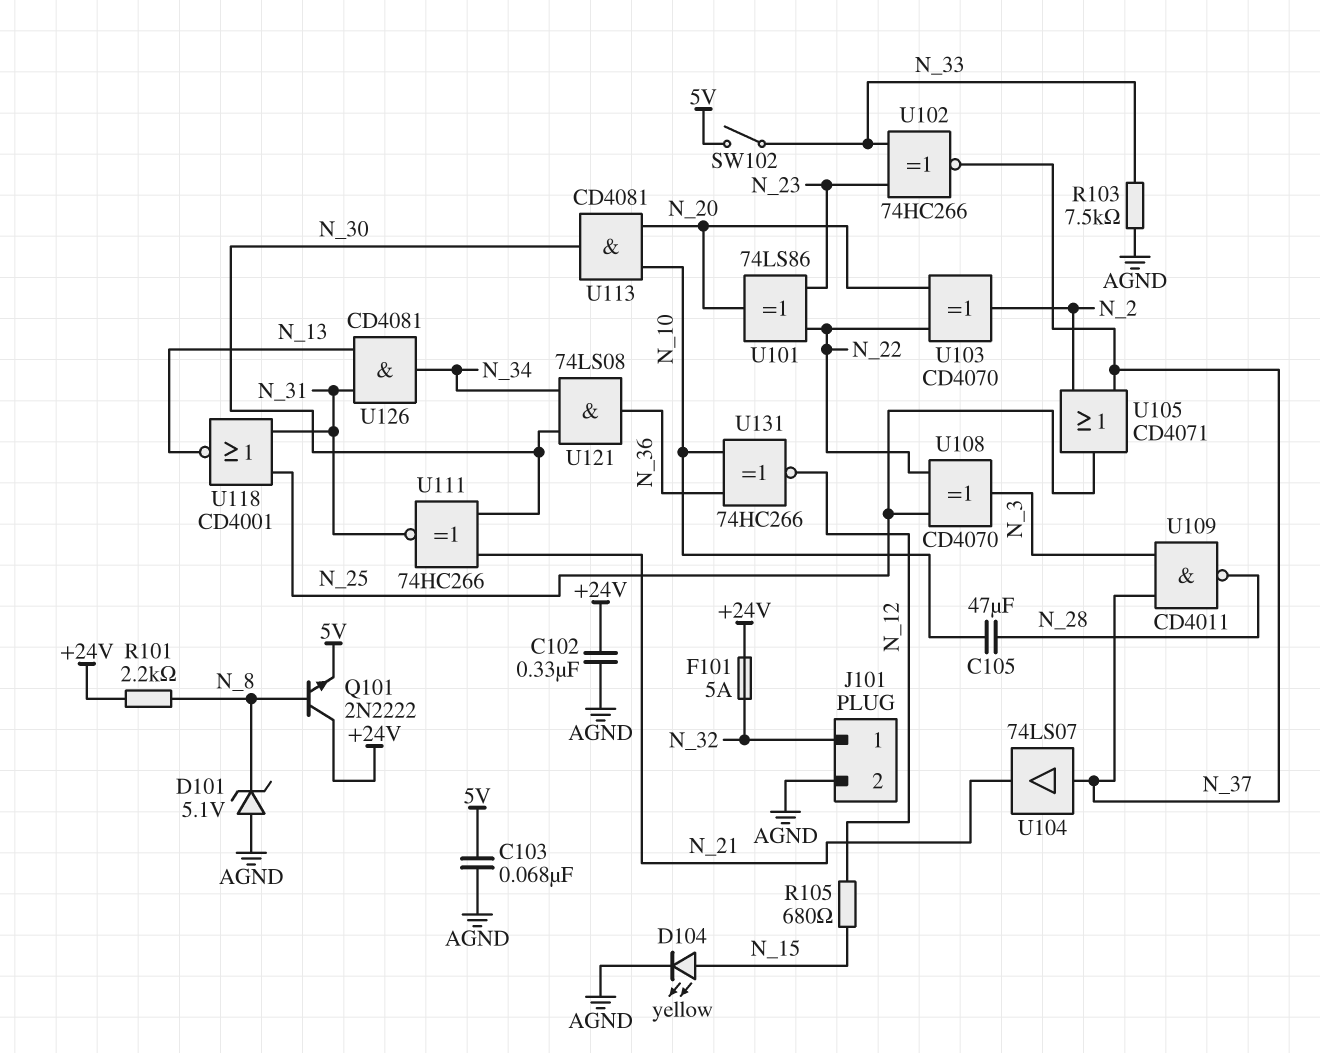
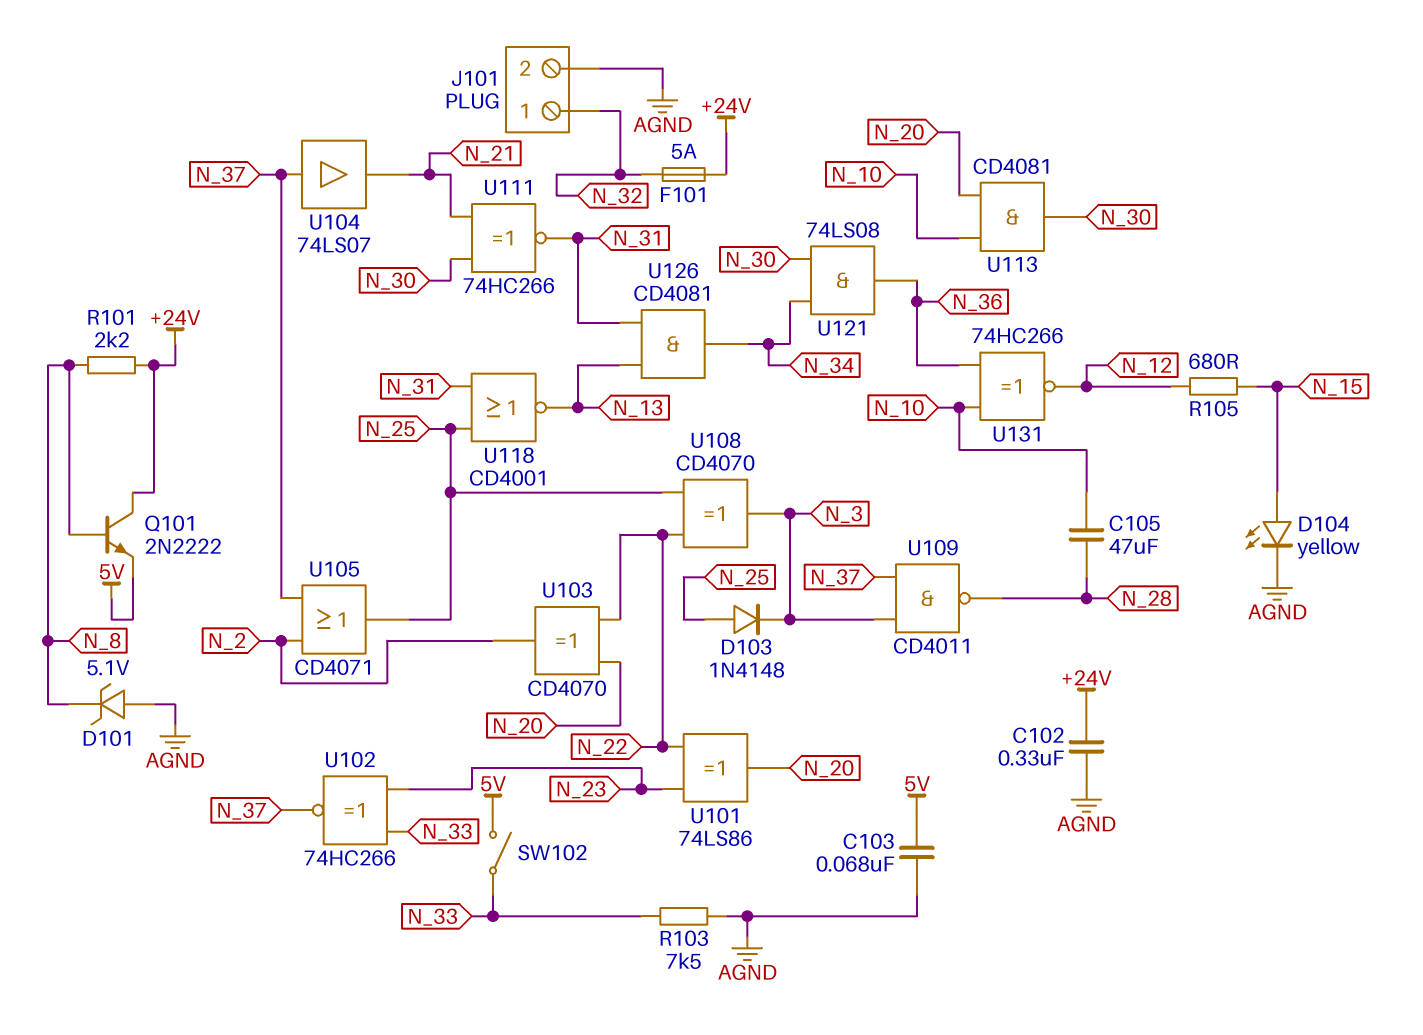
D103: none -> diode 1N4148 (A N_25, K N_3)

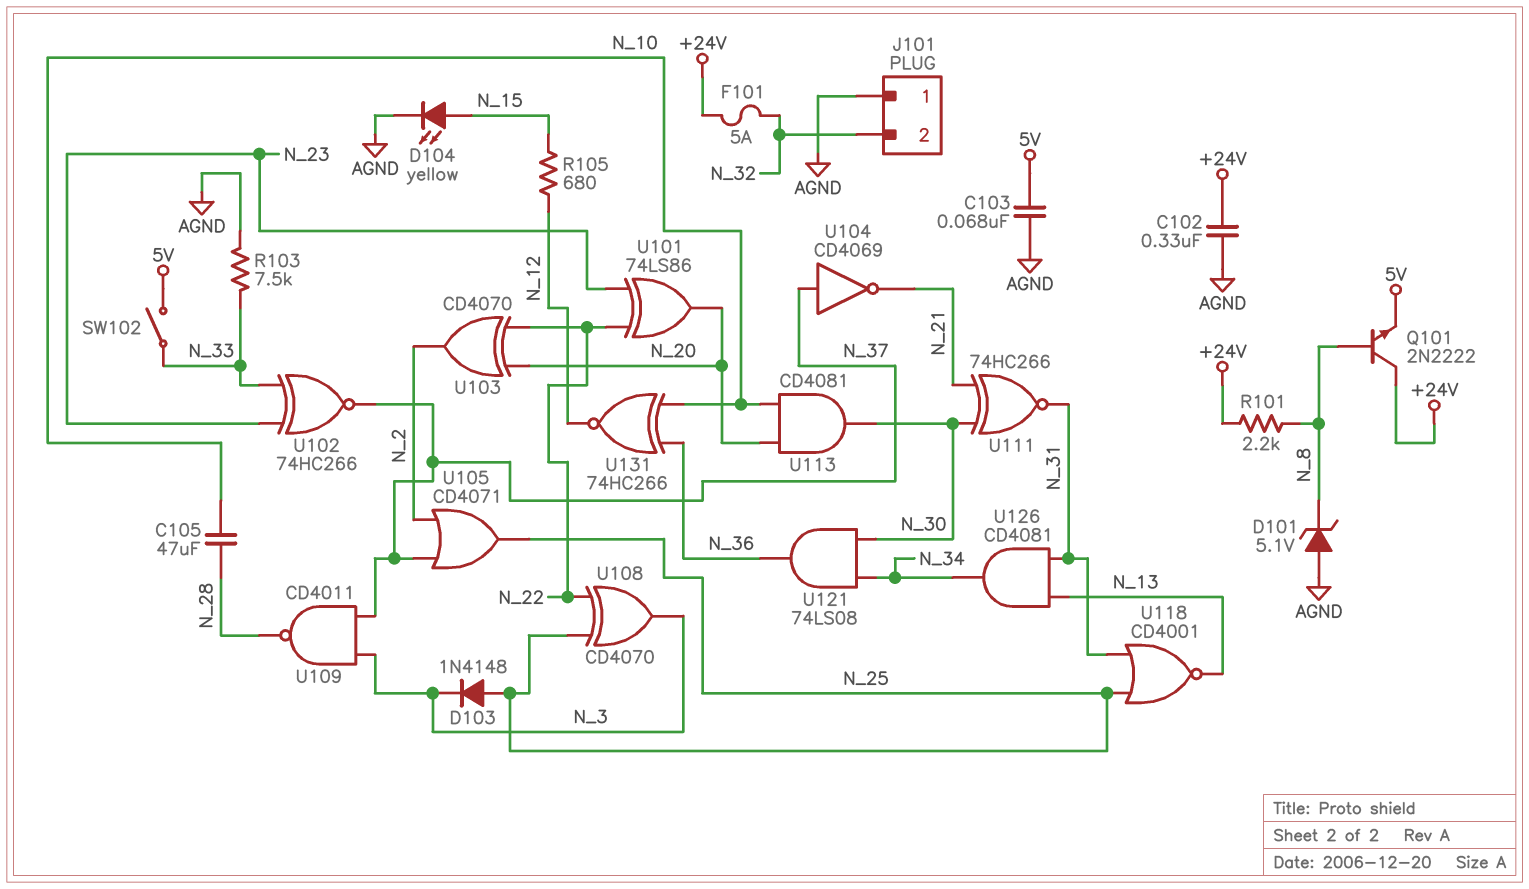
J101 pin 1: N_32 -> AGND
J101 pin 2: AGND -> N_32
U104: buffer 74LS07 (in N_37, out N_21) -> NOT CD4069 (in N_37, out N_21)

